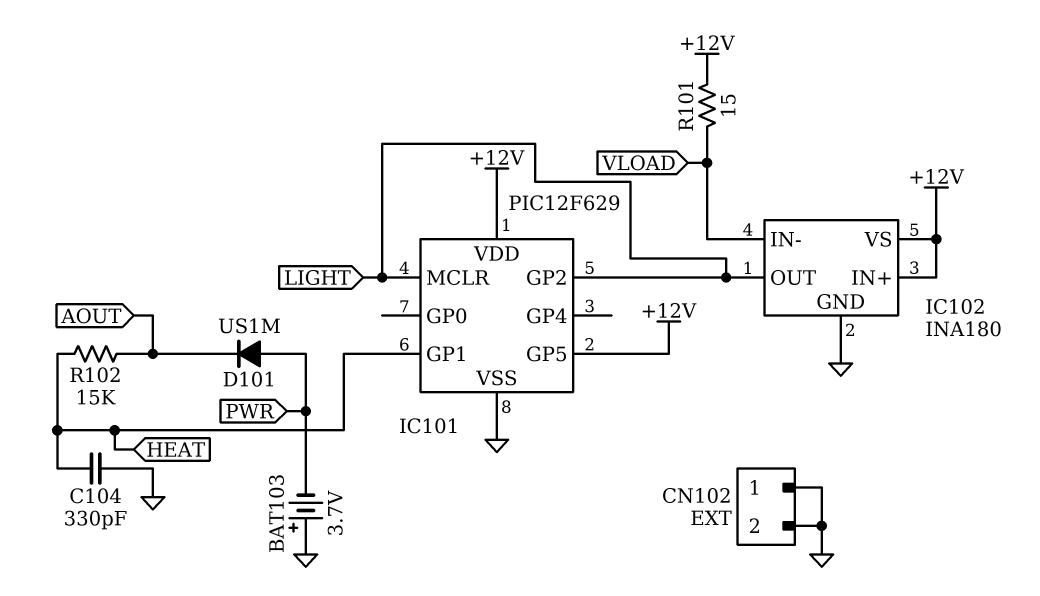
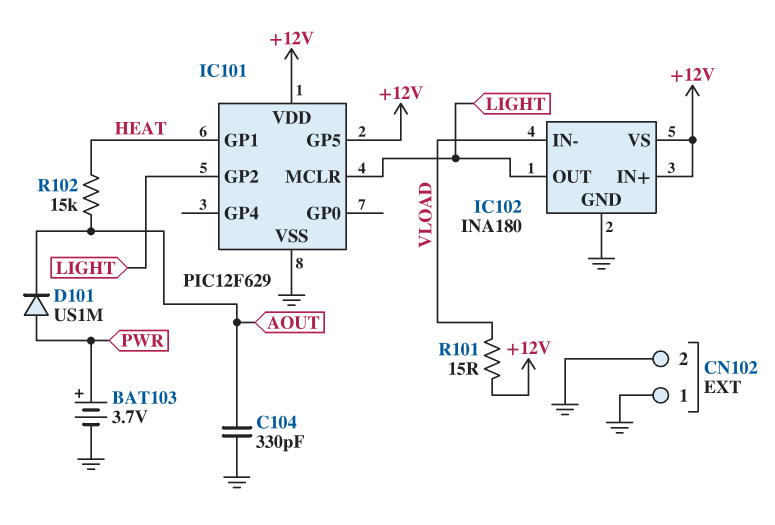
BAT103: 3.7V (plus GND, minus PWR) -> 3.7V (plus PWR, minus GND)
C104: 330pF (GND, HEAT) -> 330pF (AOUT, GND)

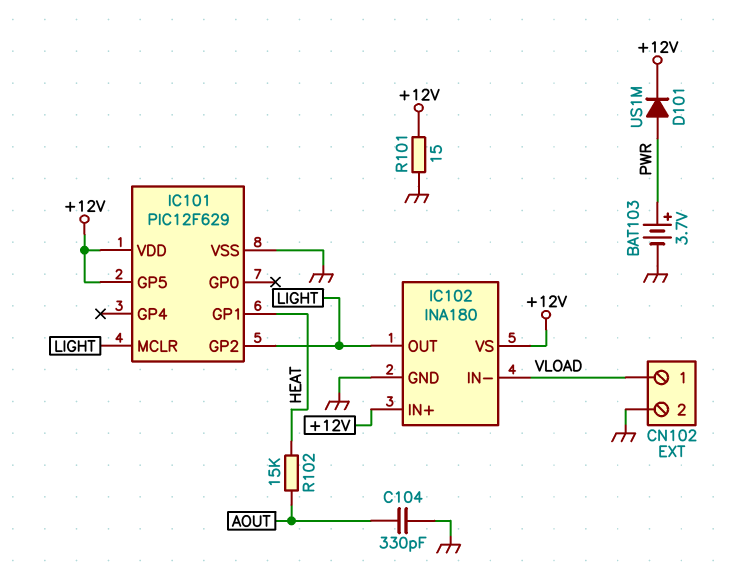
CN102 pin 1: GND -> VLOAD
D101: diode US1M (A PWR, K AOUT) -> diode US1M (A PWR, K +12V)
R101: 15 (+12V, VLOAD) -> 15 (+12V, GND)

